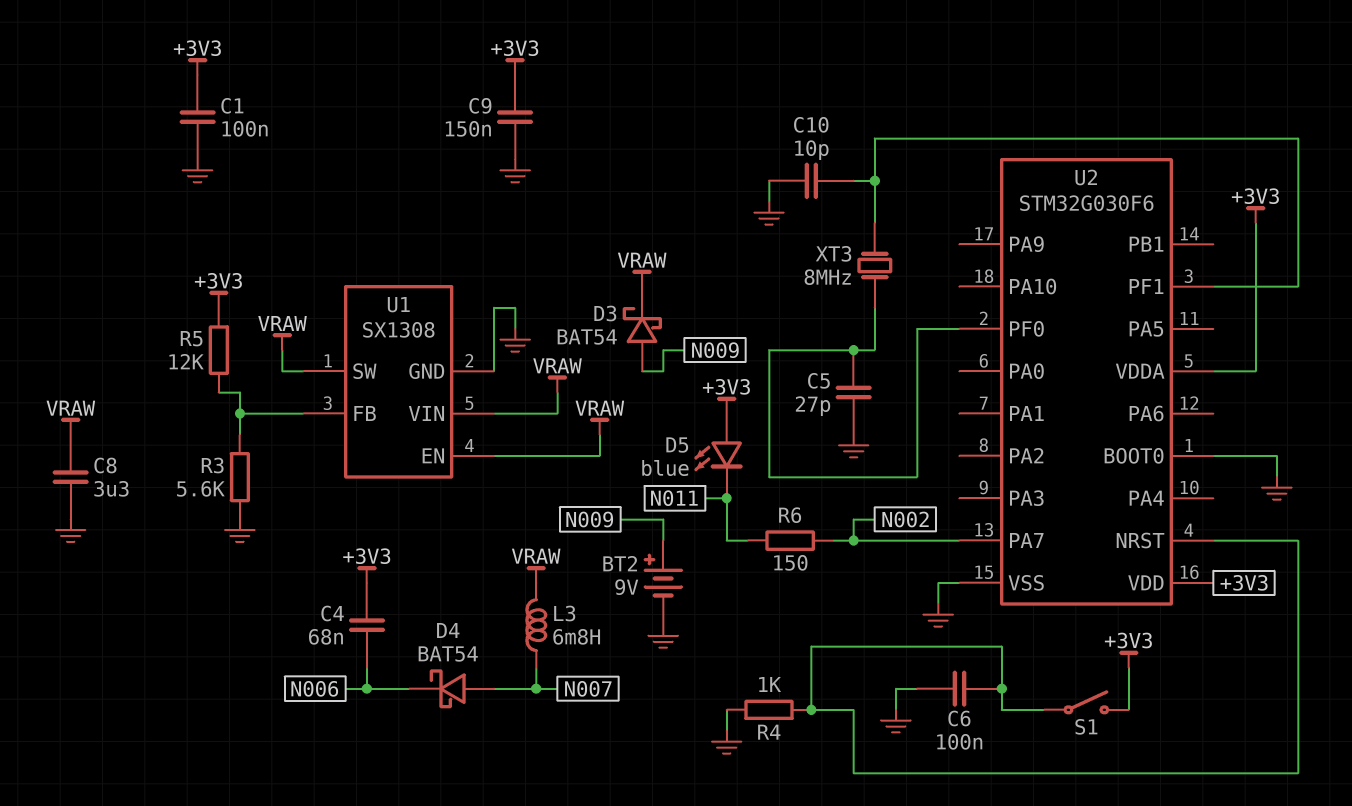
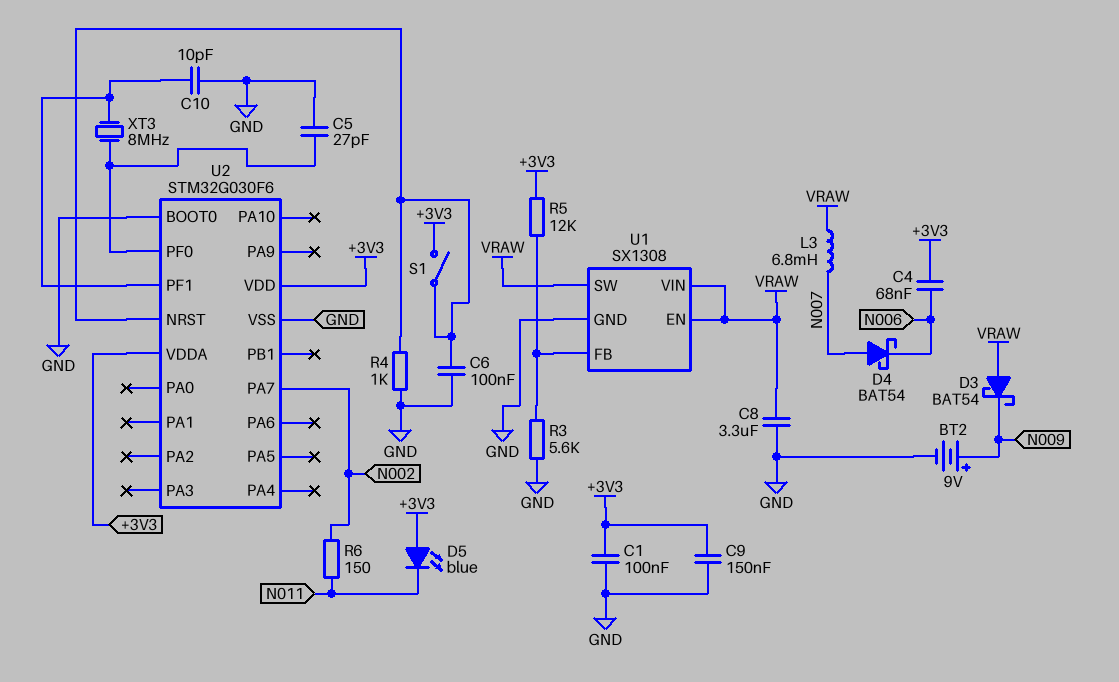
D3: schottky BAT54 (A N009, K VRAW) -> schottky BAT54 (A VRAW, K N009)

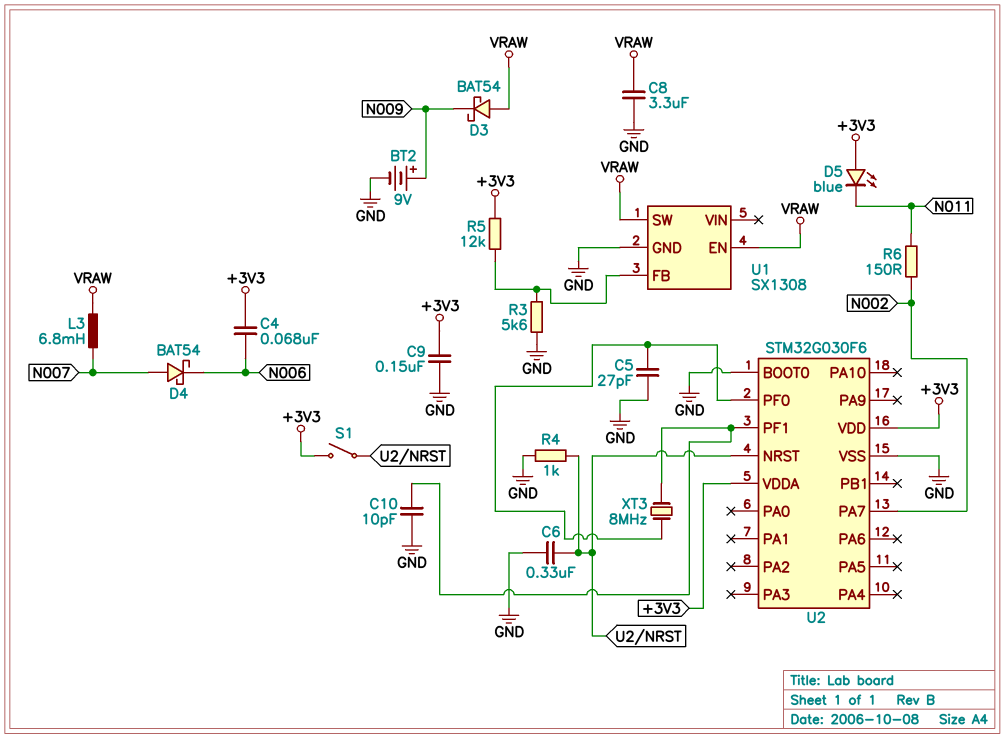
C1: 100nF (+3V3, GND) -> none
C6: 100nF (GND, U2/NRST) -> 330nF (GND, U2/NRST)
U1 pin VIN: VRAW -> none

